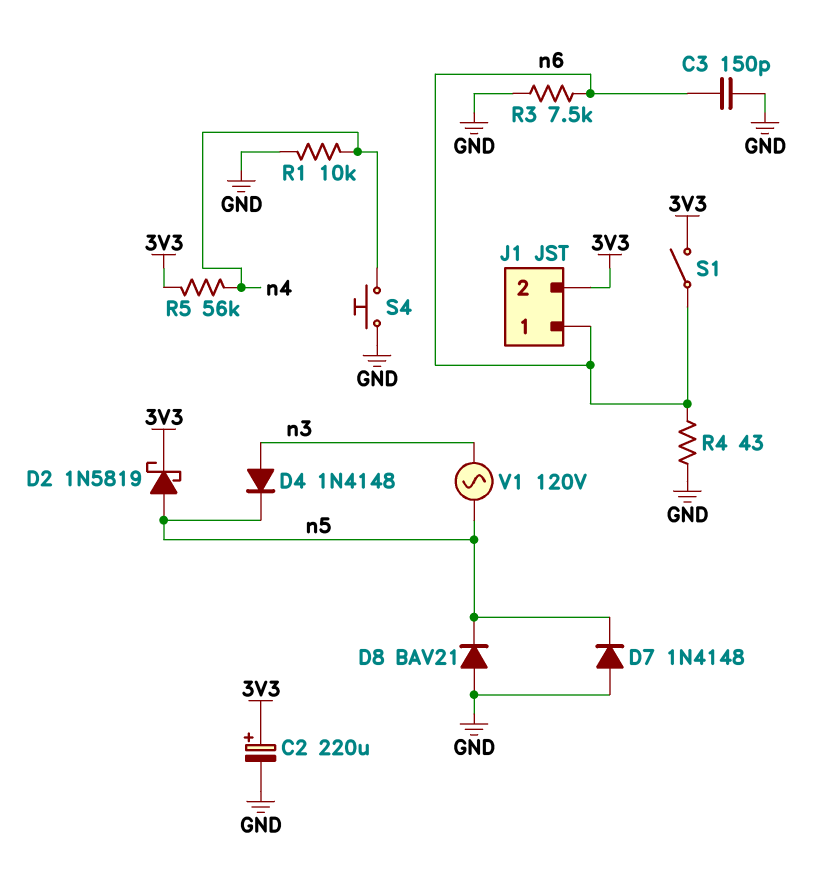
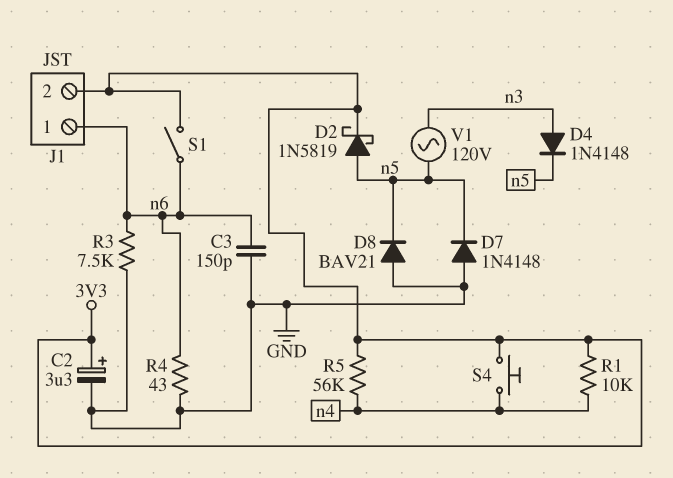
C2: 220uF (plus 3V3, minus GND) -> 3.3uF (plus 3V3, minus GND)
R1: 10k (GND, n4) -> 10k (3V3, n4)
S4: button (GND, n4) -> button (3V3, n4)

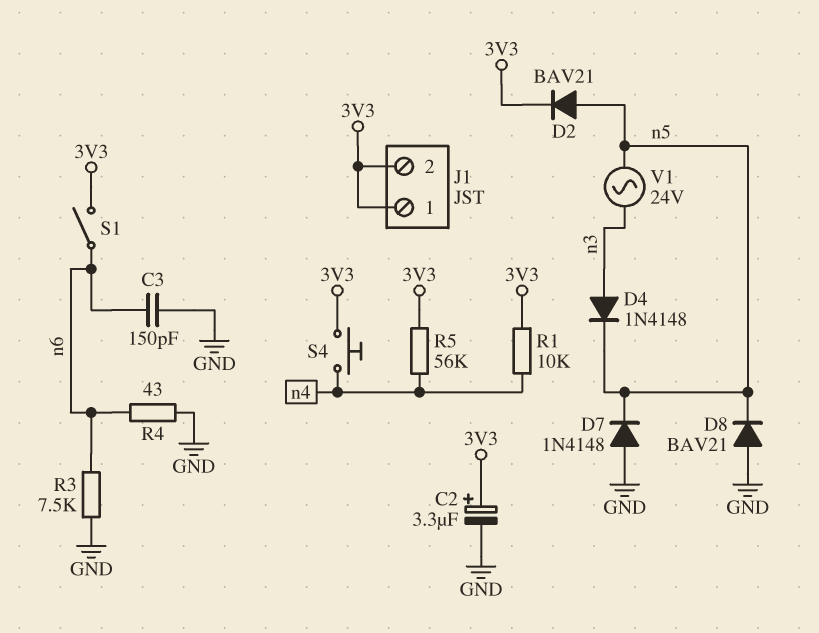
D2: schottky 1N5819 (A n5, K 3V3) -> diode BAV21 (A n5, K 3V3)
J1 pin 1: n6 -> 3V3
V1: AC 120V (n3, n5) -> AC 24V (n3, n5)

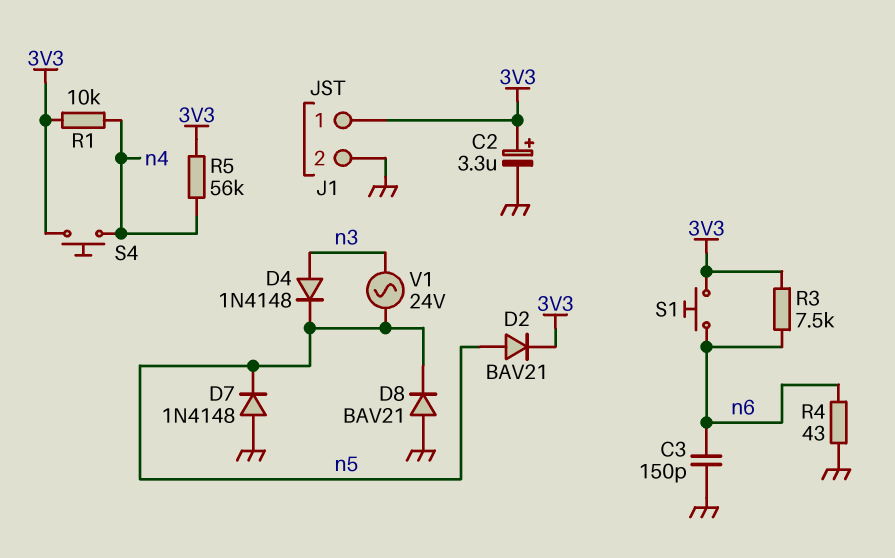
J1 pin 2: 3V3 -> GND
R3: 7.5k (GND, n6) -> 7.5k (3V3, n6)
S1: switch (3V3, n6) -> button (3V3, n6)

